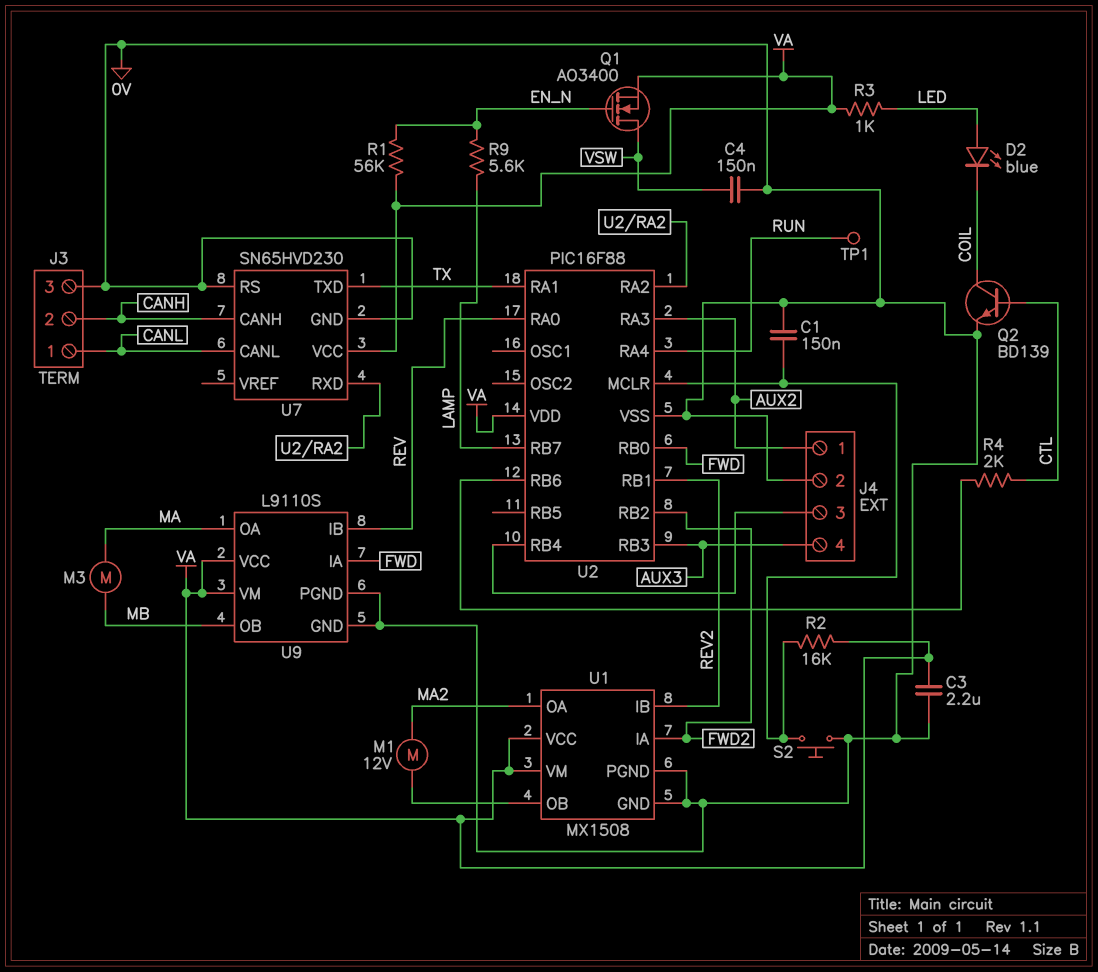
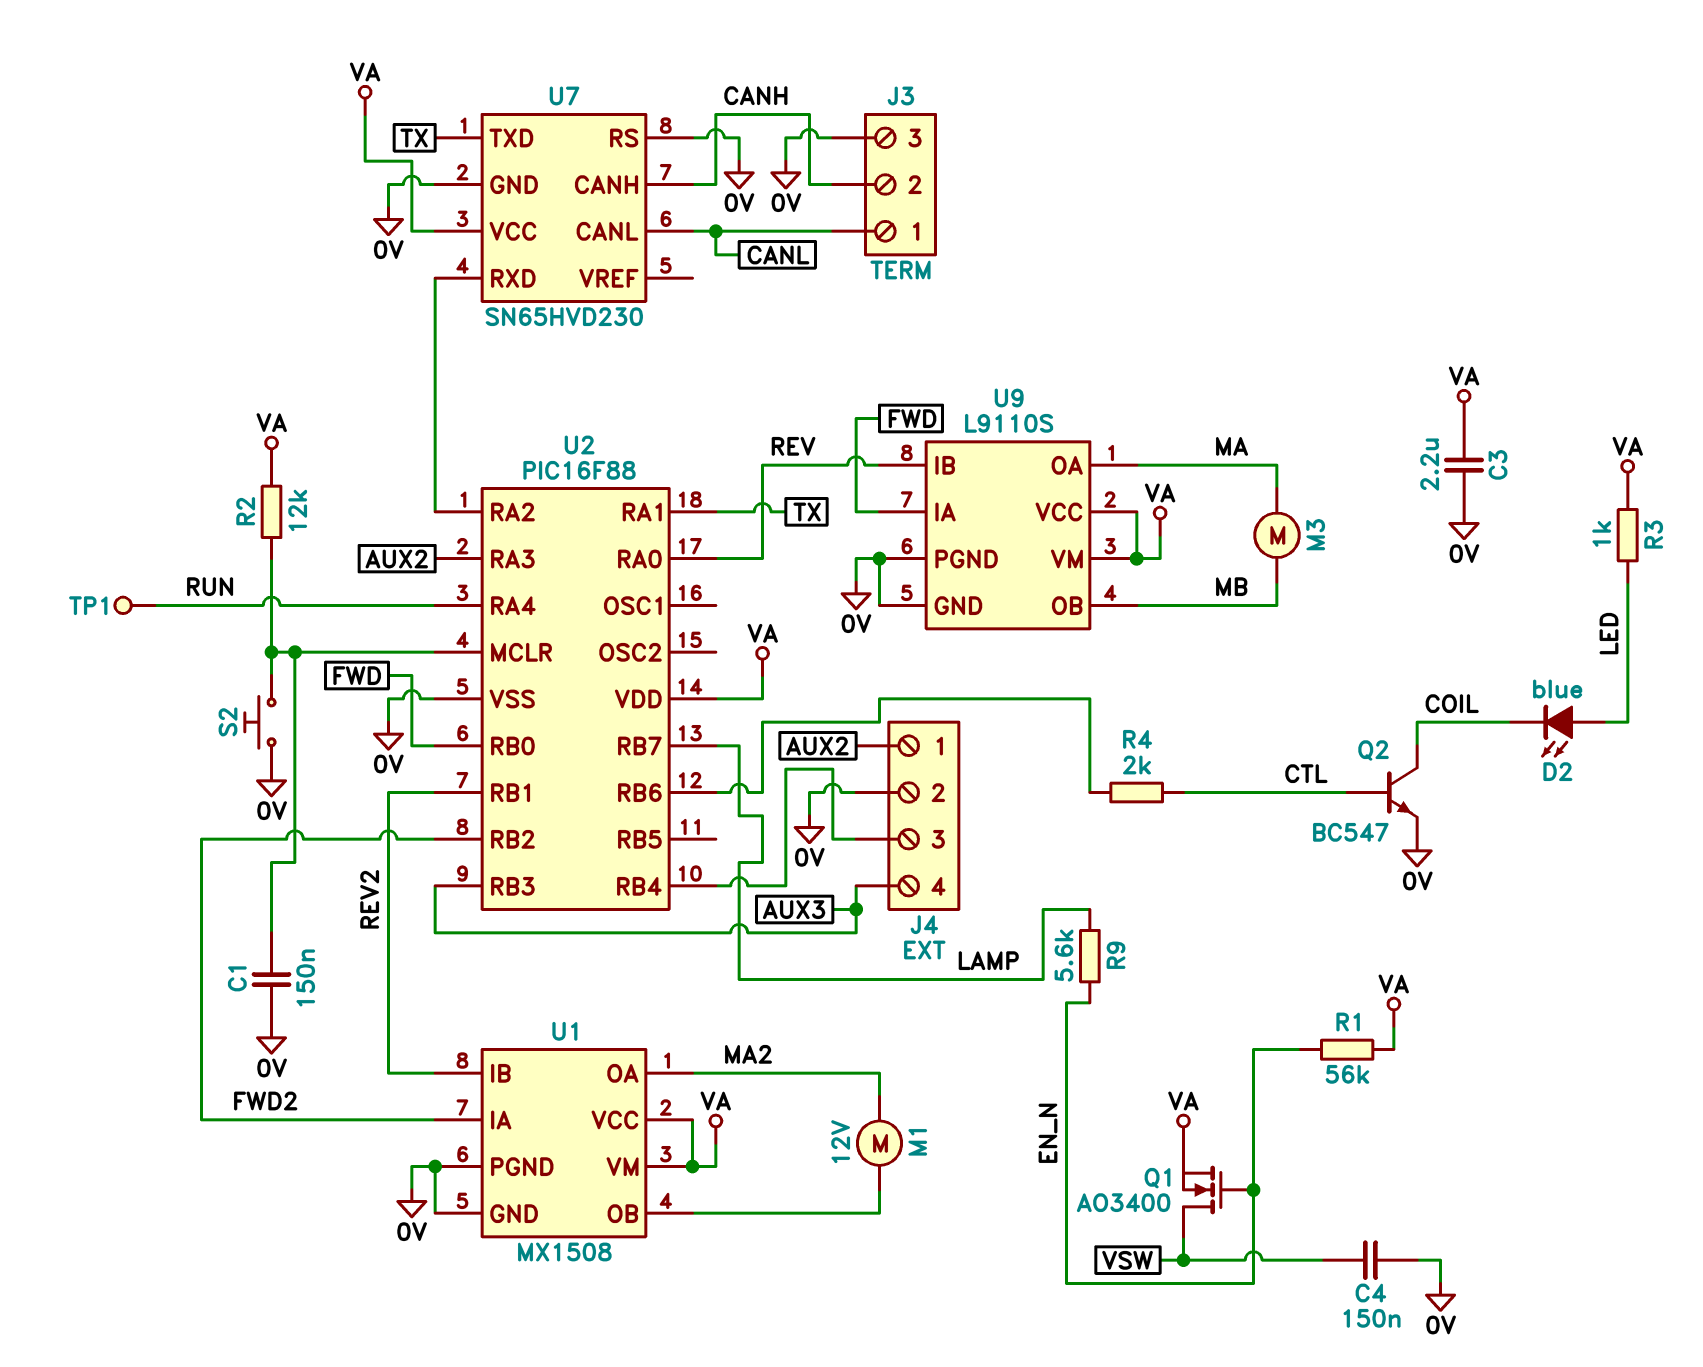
Q2: NPN BD139 (B CTL, C COIL, E 0V) -> NPN BC547 (B CTL, C COIL, E 0V)
R2: 16k (U2/MCLR, VA) -> 12k (U2/MCLR, VA)

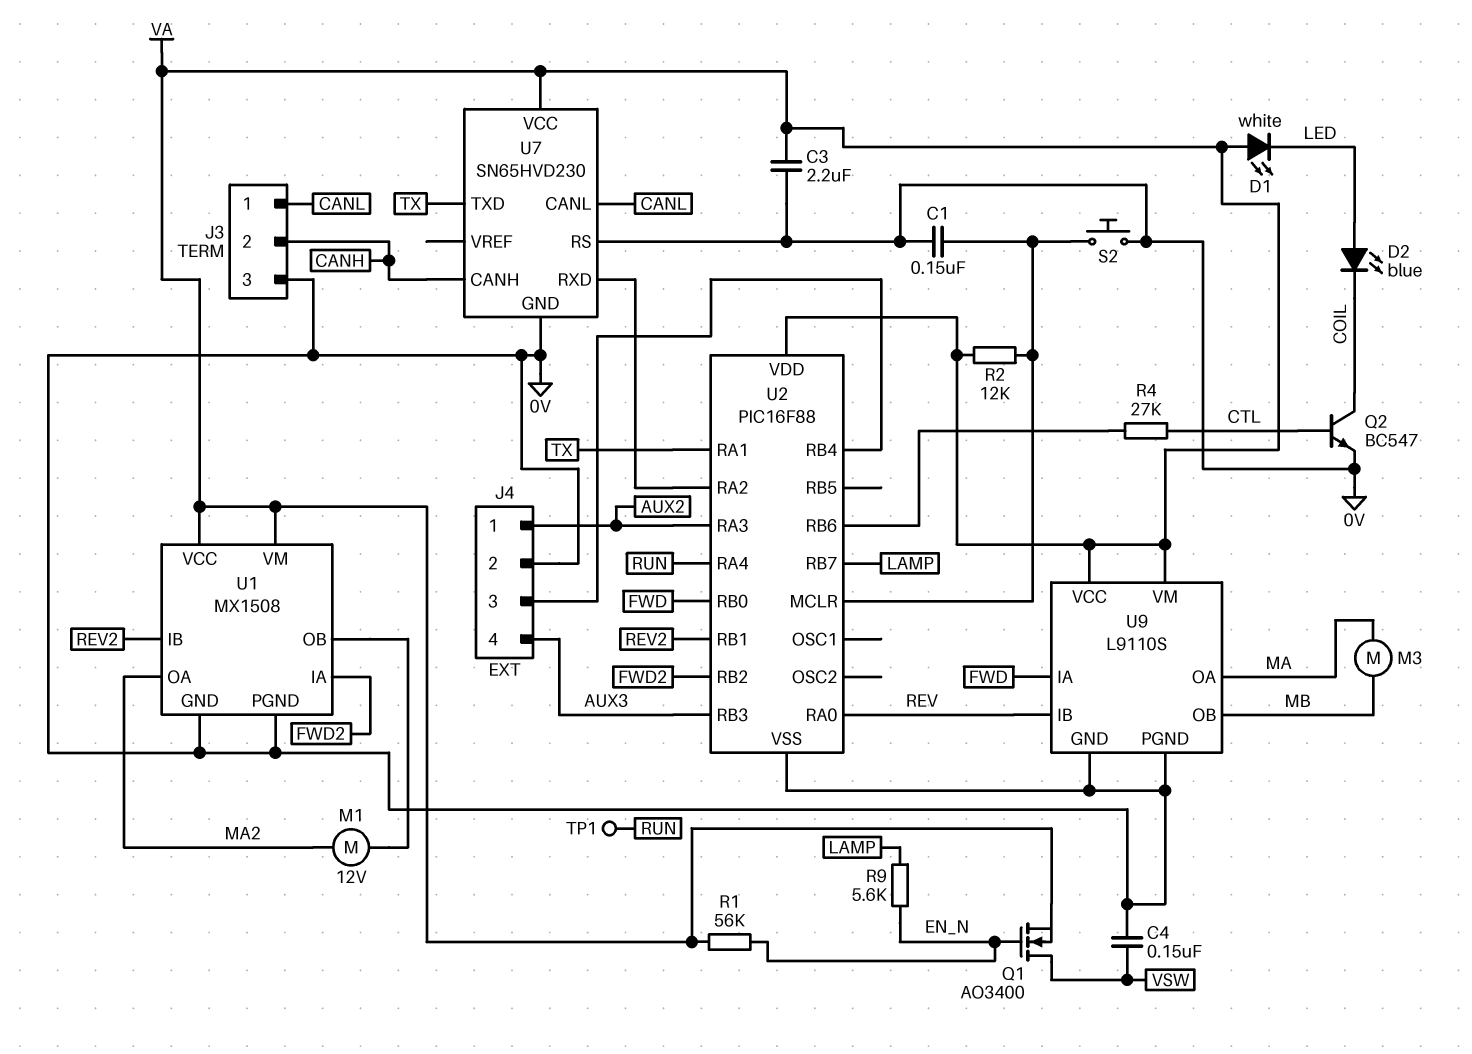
D1: none -> LED white (A VA, K LED)
R3: 1k (LED, VA) -> none
R4: 2k (CTL, U2/RB6) -> 27k (CTL, U2/RB6)

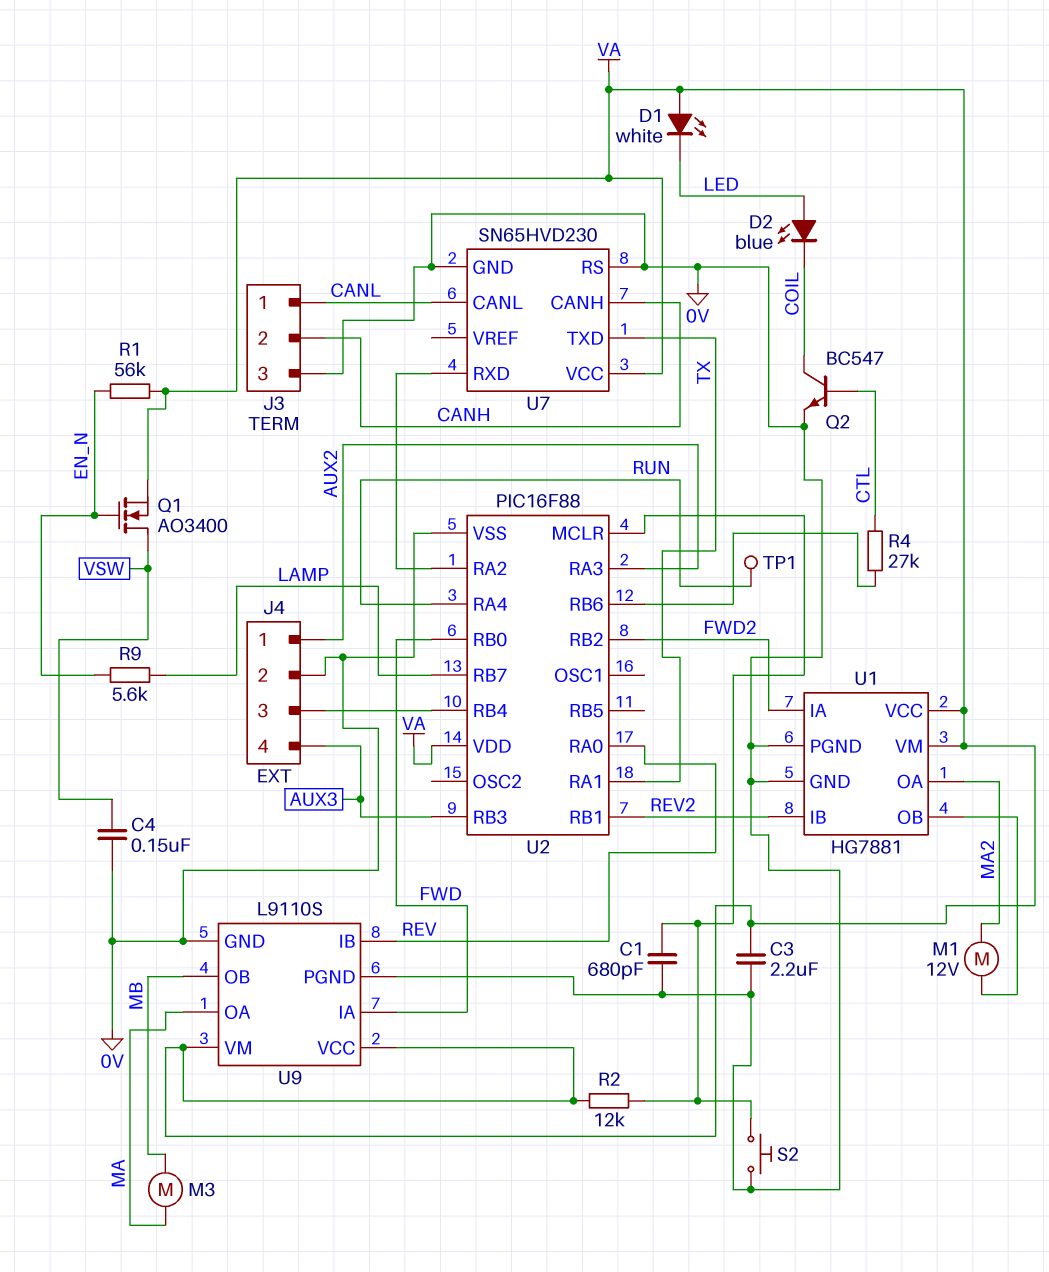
C1: 150nF (0V, U2/MCLR) -> 680pF (0V, U2/MCLR)
U1: MX1508 -> HG7881

